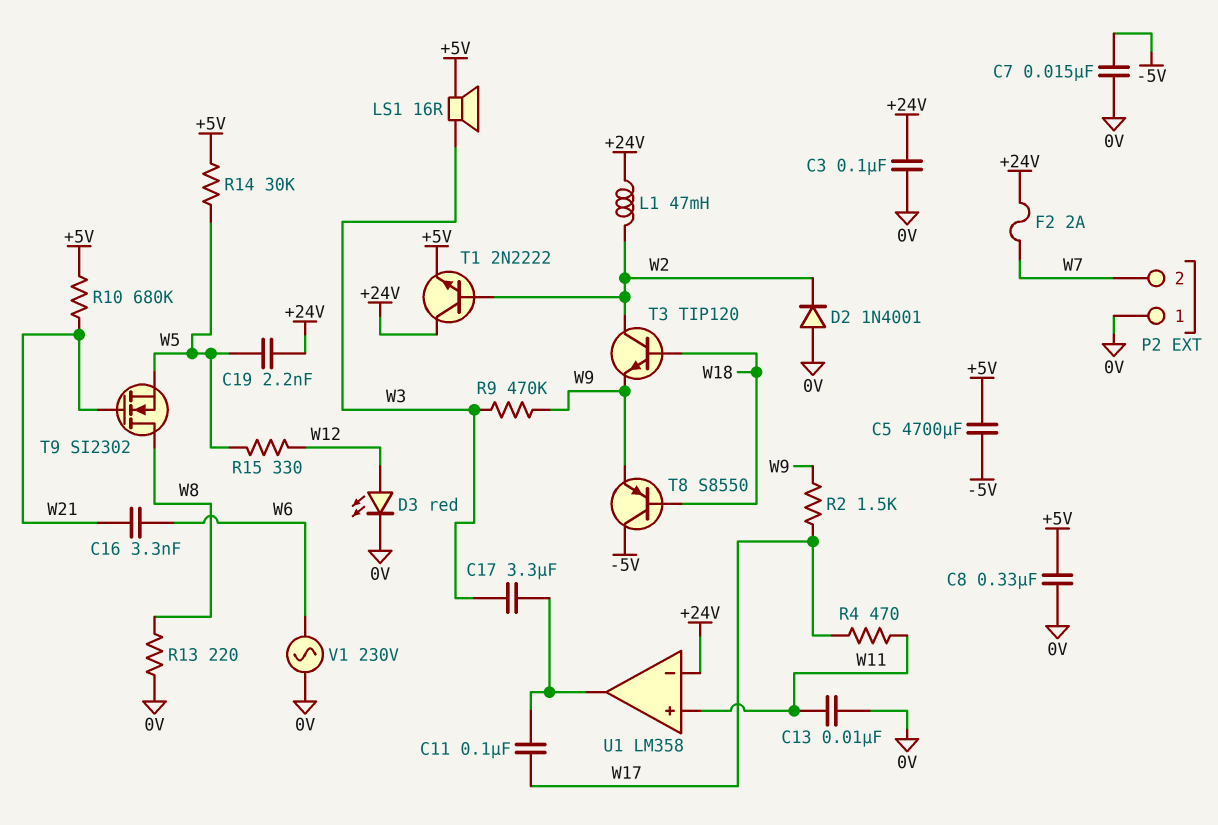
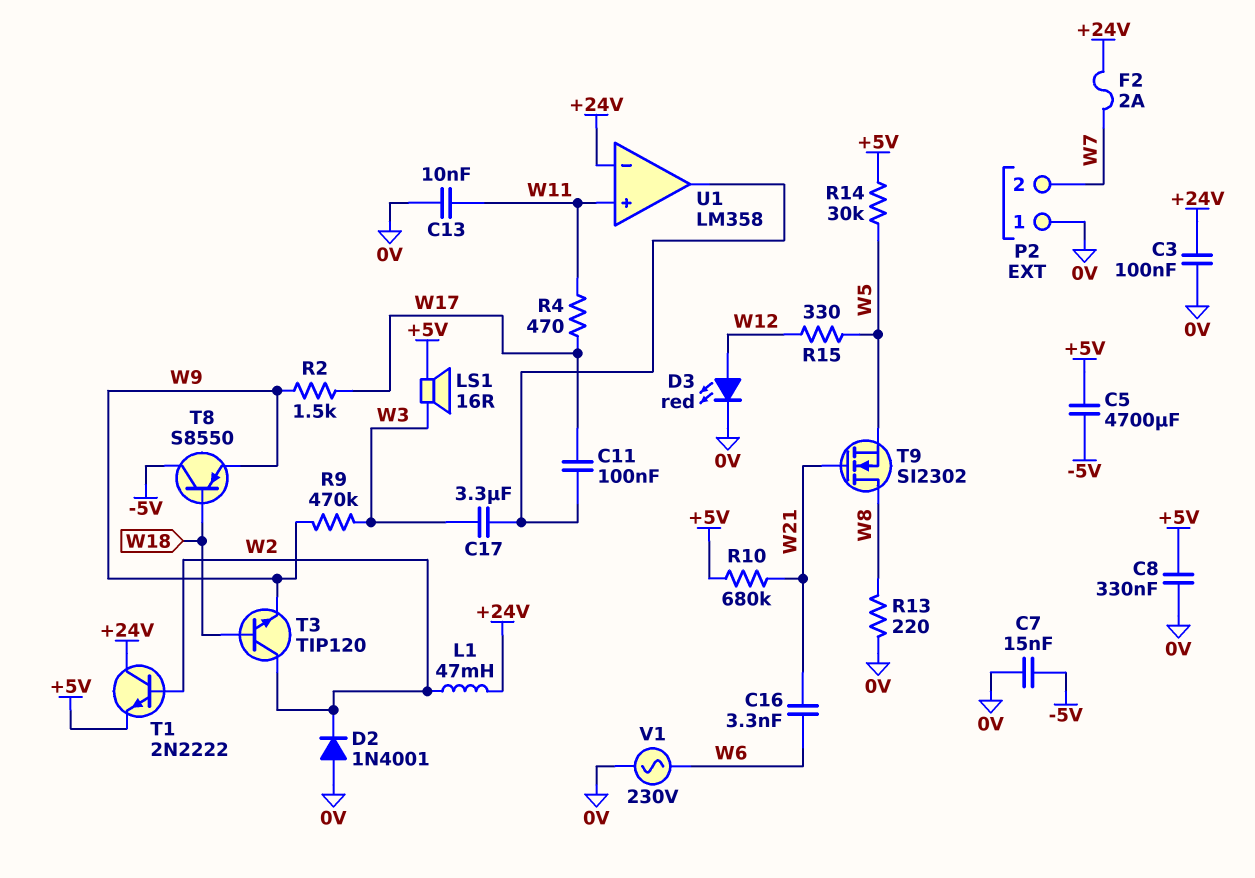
C19: 2.2nF (+24V, W5) -> none

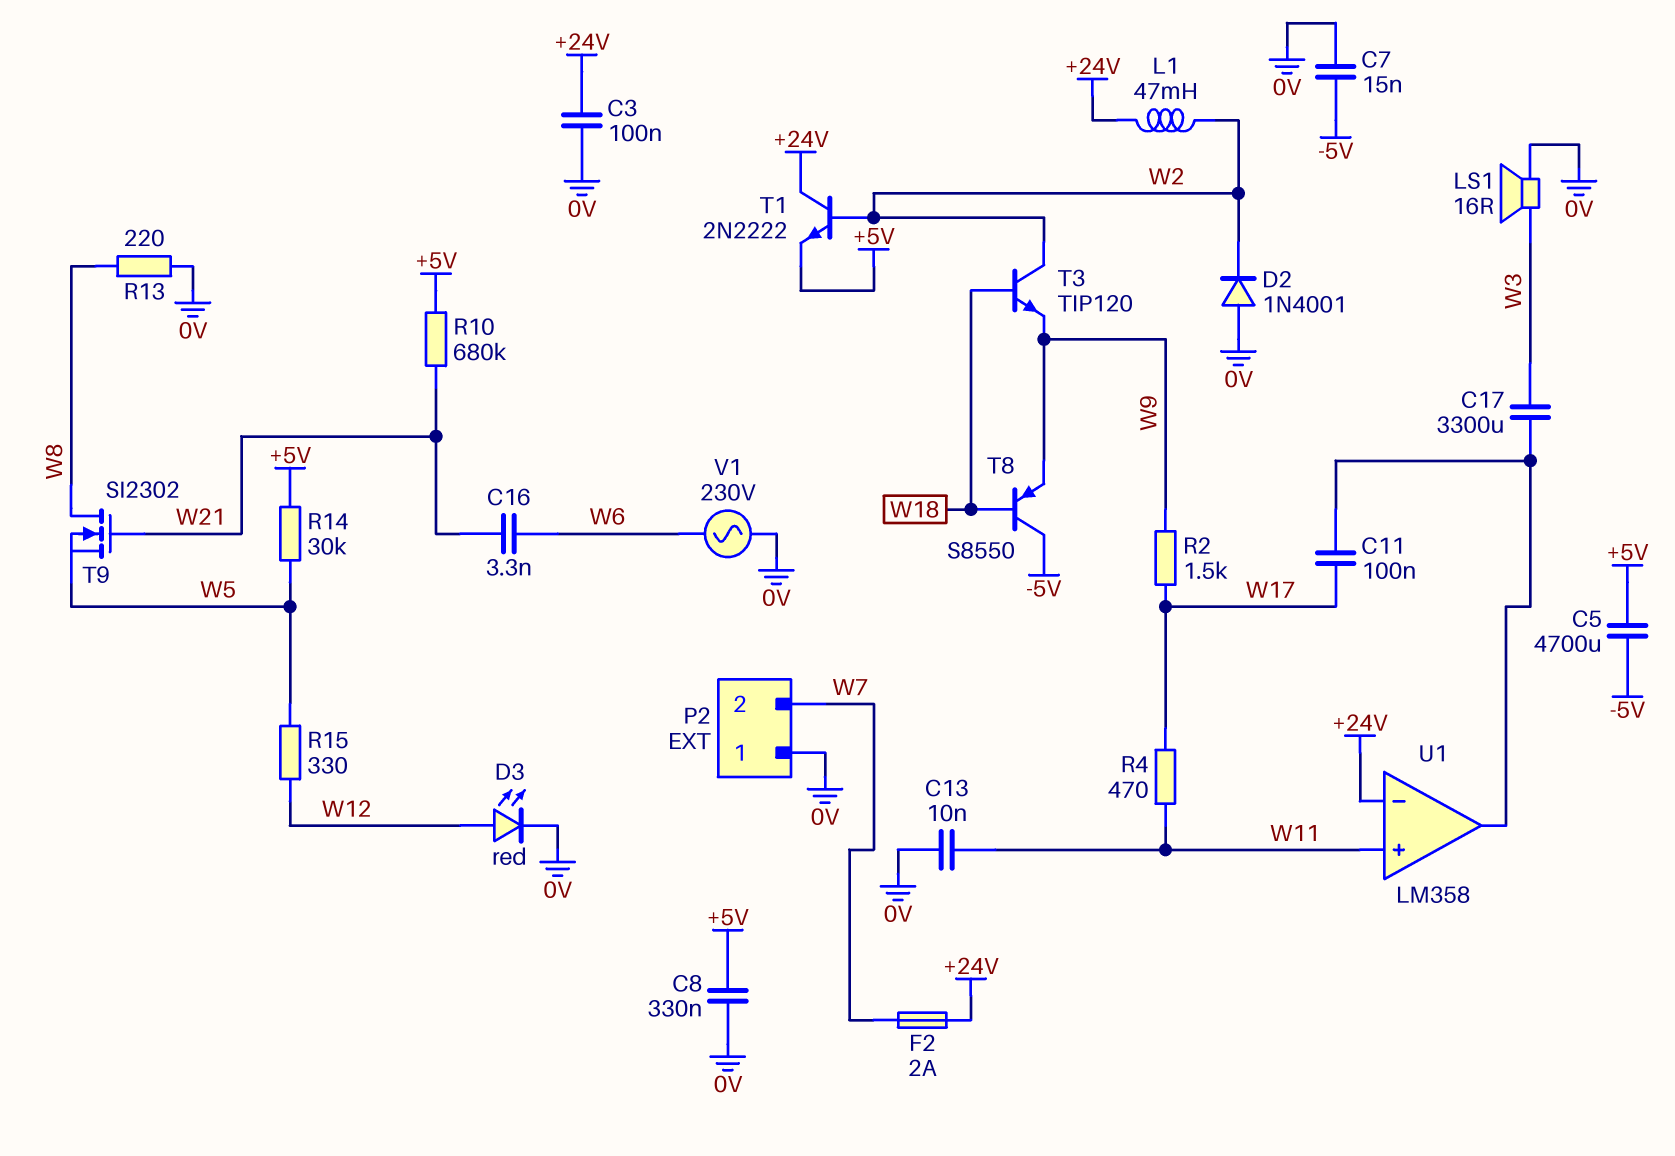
C17: 3.3uF (U1/out, W3) -> 3300uF (U1/out, W3)
LS1: speaker 16R (+5V, W3) -> speaker 16R (0V, W3)
R9: 470k (W3, W9) -> none

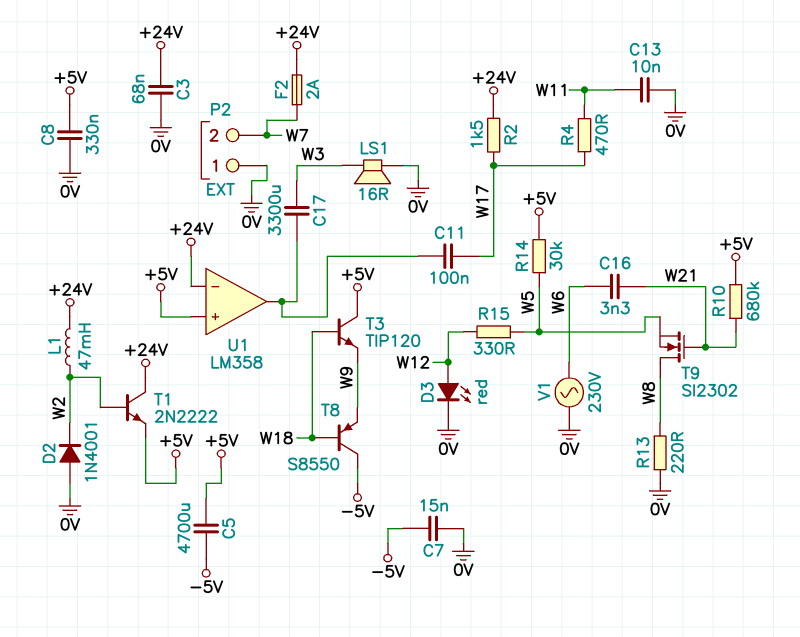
C3: 100nF (+24V, 0V) -> 68nF (+24V, 0V)
R2: 1.5k (W9, W17) -> 1.5k (+24V, W17)
T3: NPN TIP120 (B W18, C W2, E W9) -> NPN TIP120 (B W18, C +5V, E W9)
U1 pin in+: W11 -> +5V

